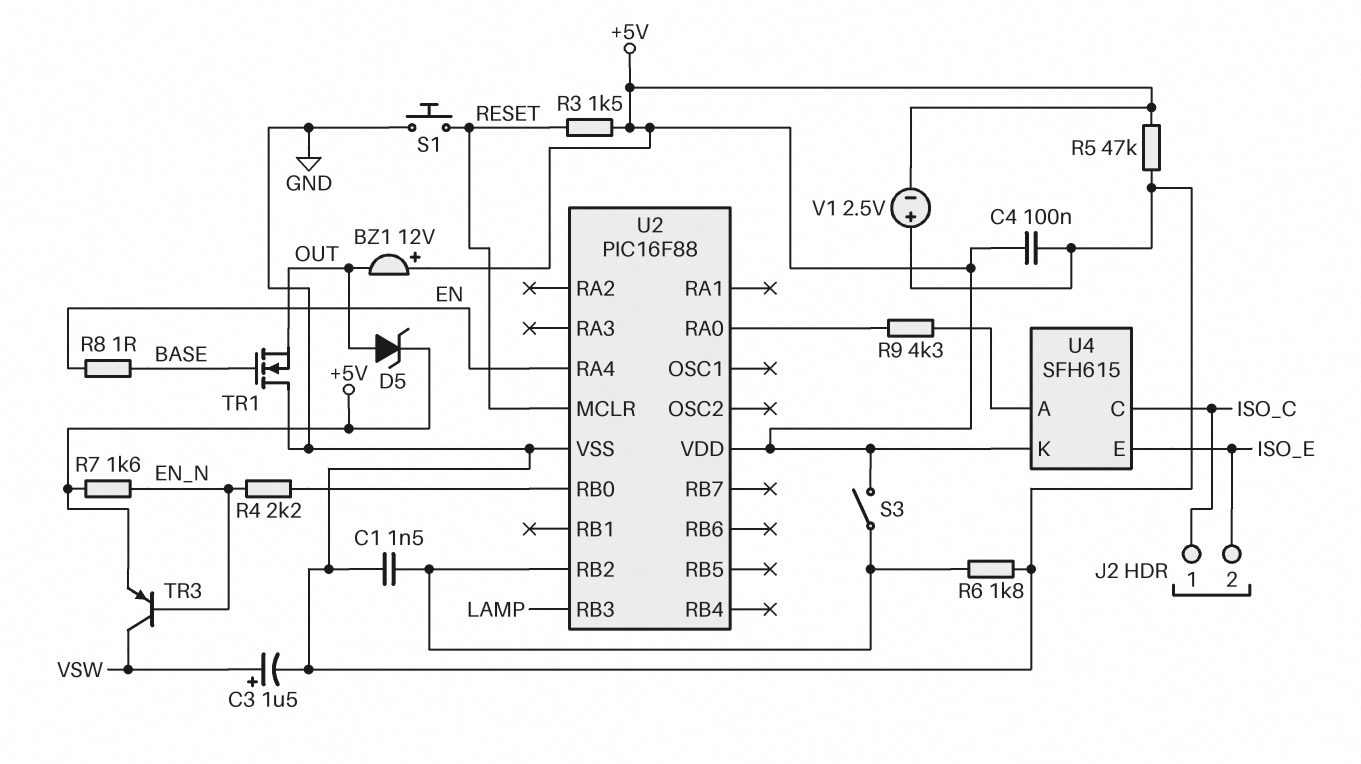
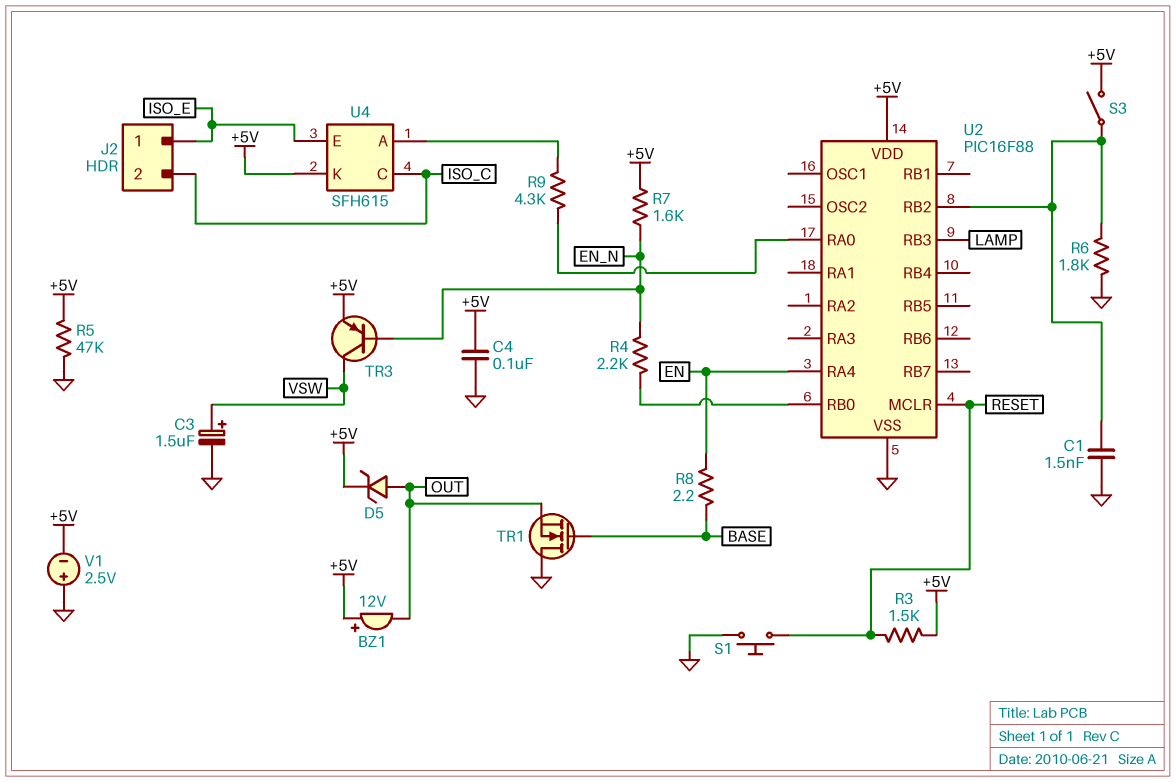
J2 pin 1: ISO_C -> ISO_E
J2 pin 2: ISO_E -> ISO_C
R8: 1 (BASE, EN) -> 2.2 (BASE, EN)

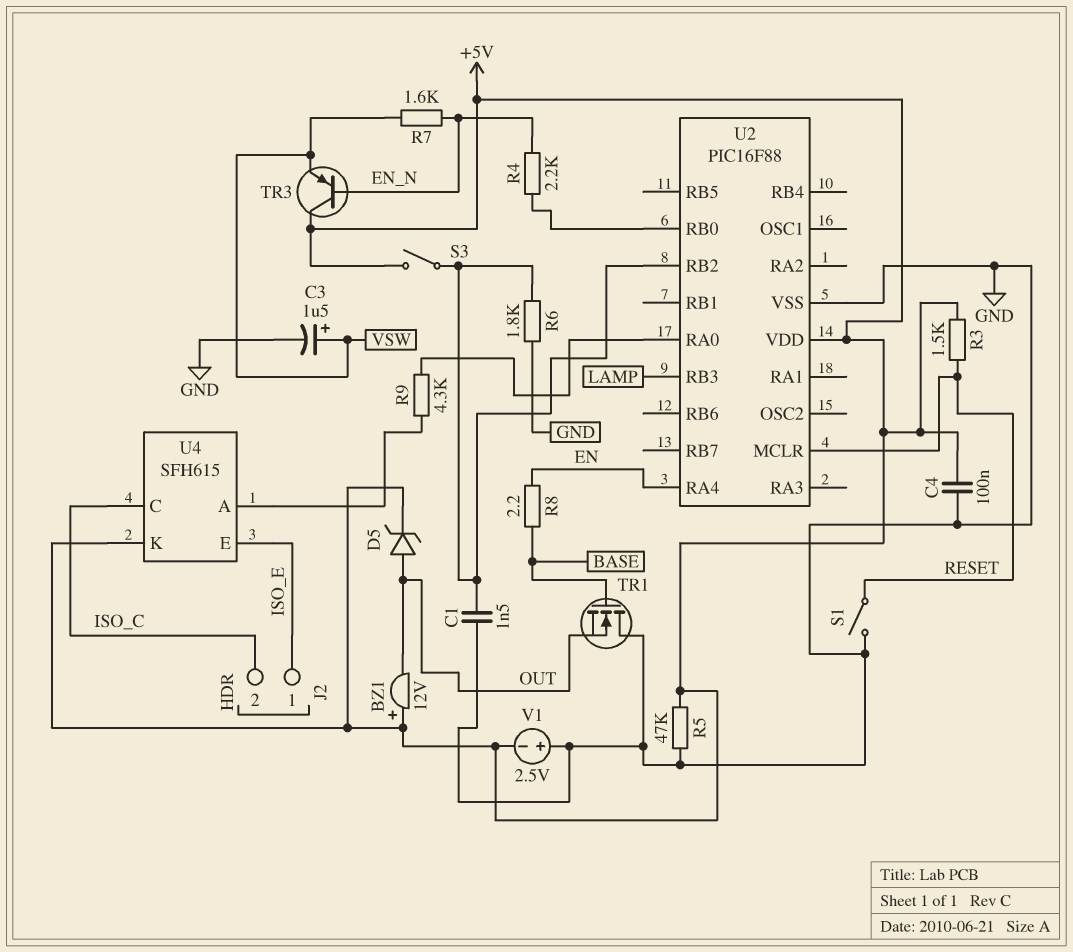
R7: 1.6k (+5V, EN_N) -> 1.6k (EN_N, VSW)
S1: button (GND, RESET) -> switch (GND, RESET)
TR3: PNP (B EN_N, C VSW, E +5V) -> PNP (B EN_N, C +5V, E VSW)

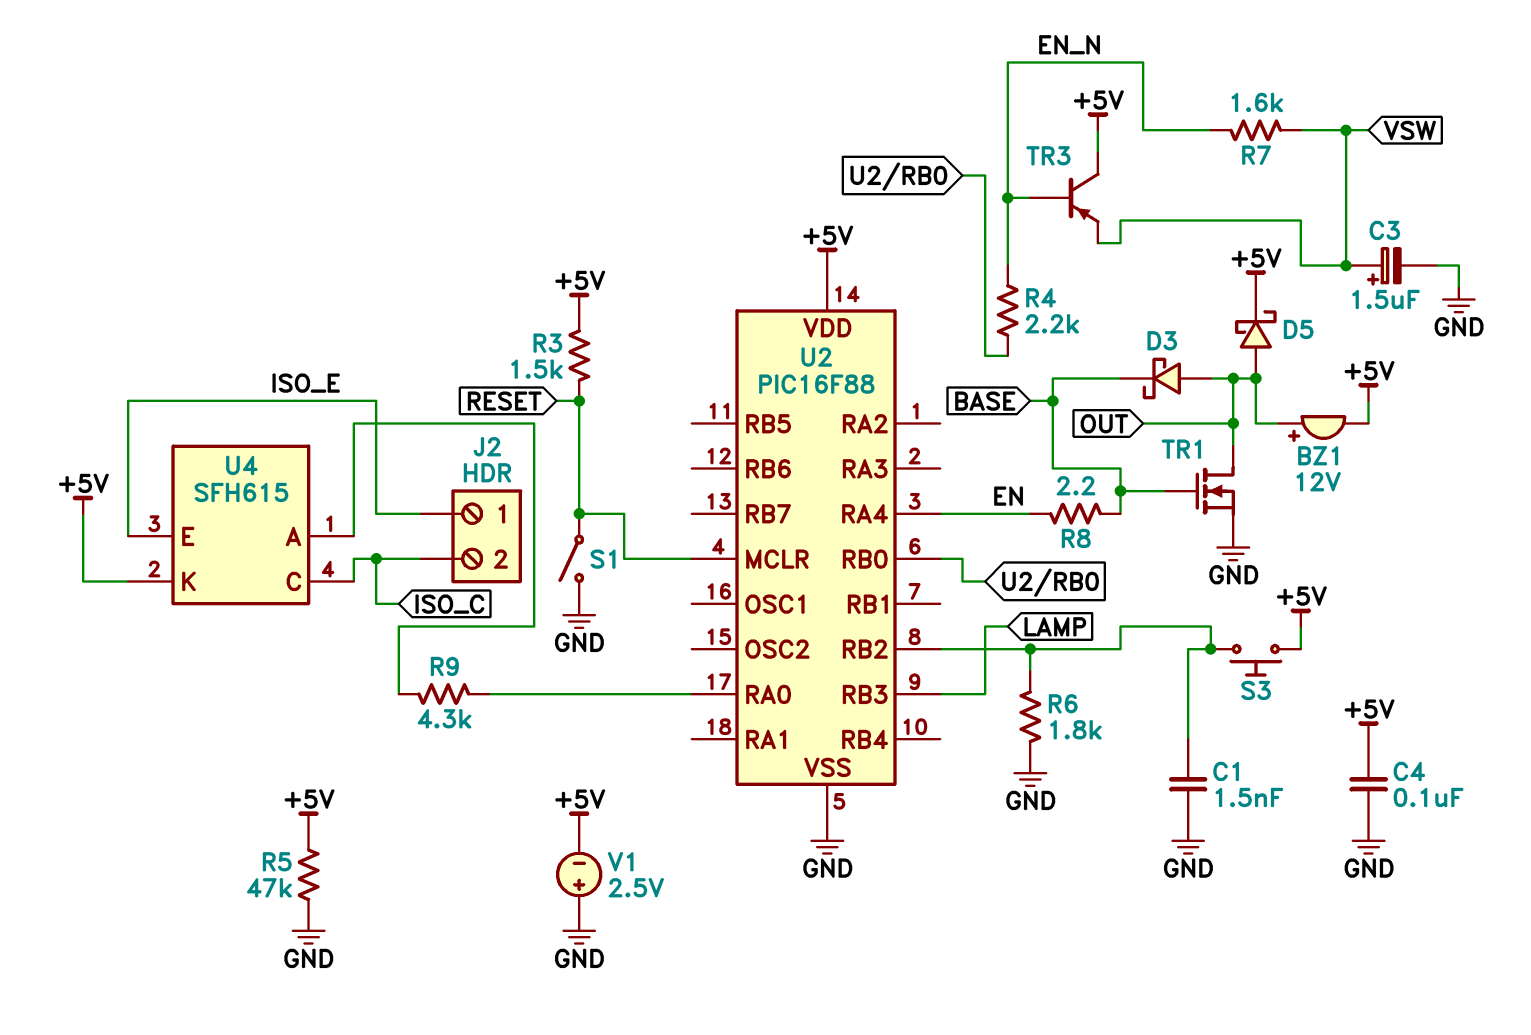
BZ1: buzzer 12V (plus +5V, minus OUT) -> buzzer 12V (plus OUT, minus +5V)
D3: none -> schottky (A OUT, K BASE)
D5: zener (A OUT, K +5V) -> schottky (A OUT, K +5V)
S3: switch (+5V, U2/RB2) -> button (+5V, U2/RB2)
TR1: NMOS (G BASE, D GND, S OUT) -> NMOS (G BASE, D OUT, S GND)

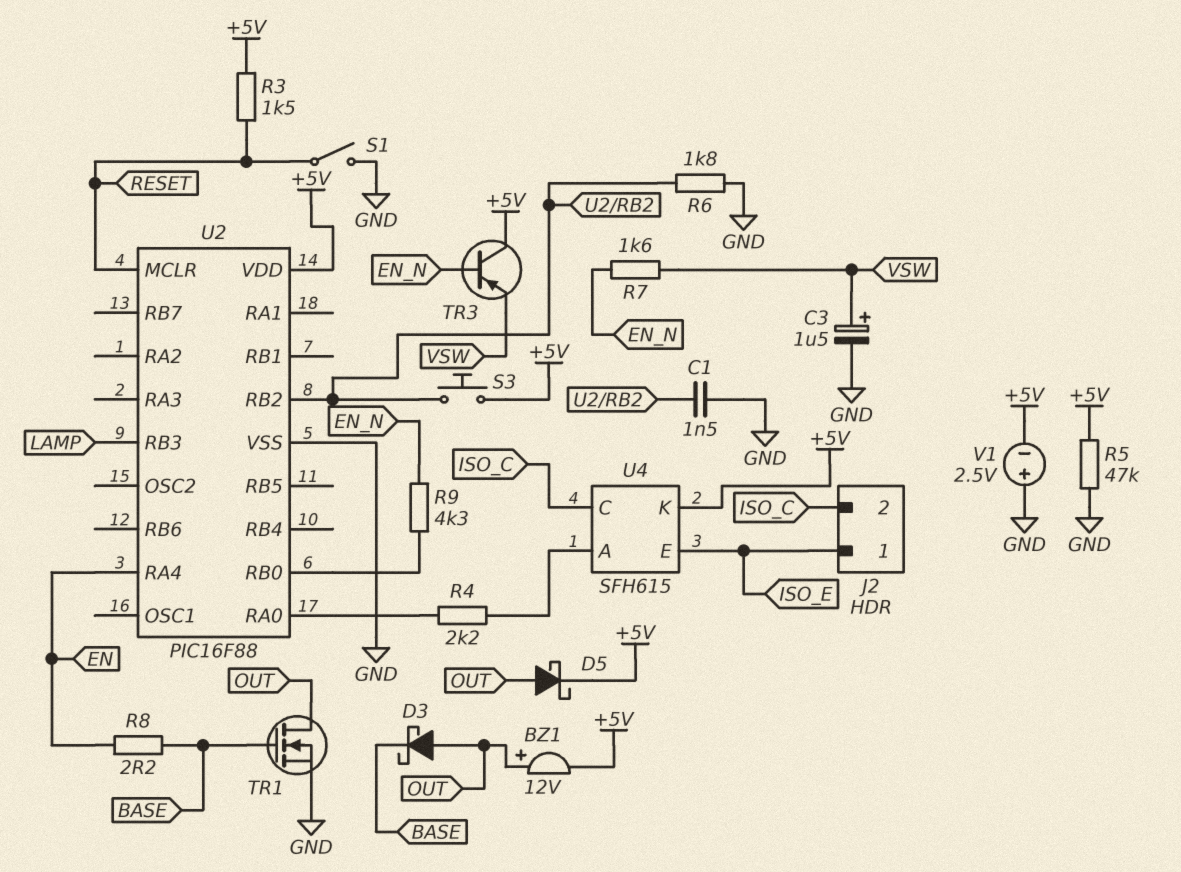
C4: 100nF (+5V, GND) -> none
R4: 2.2k (EN_N, U2/RB0) -> 2.2k (U2/RA0, U4/A)
R9: 4.3k (U2/RA0, U4/A) -> 4.3k (EN_N, U2/RB0)

